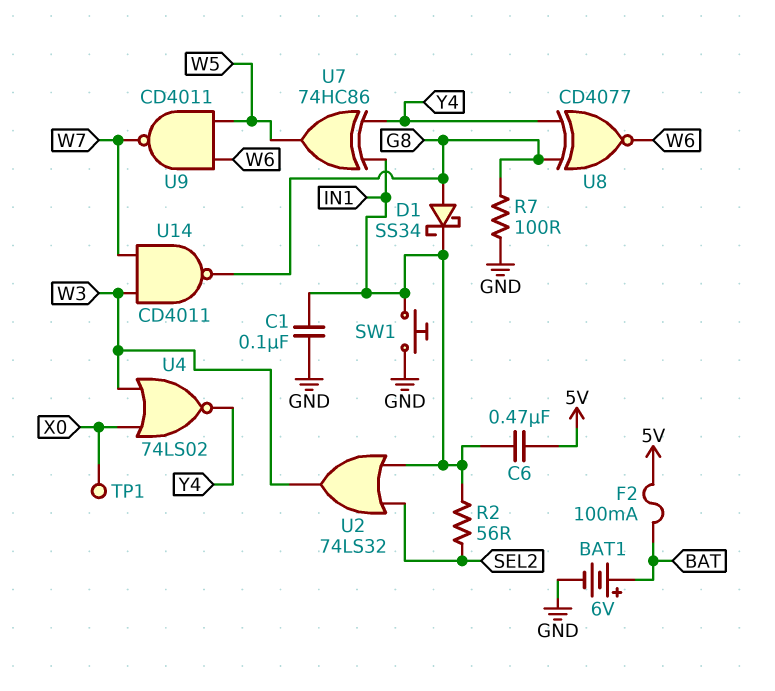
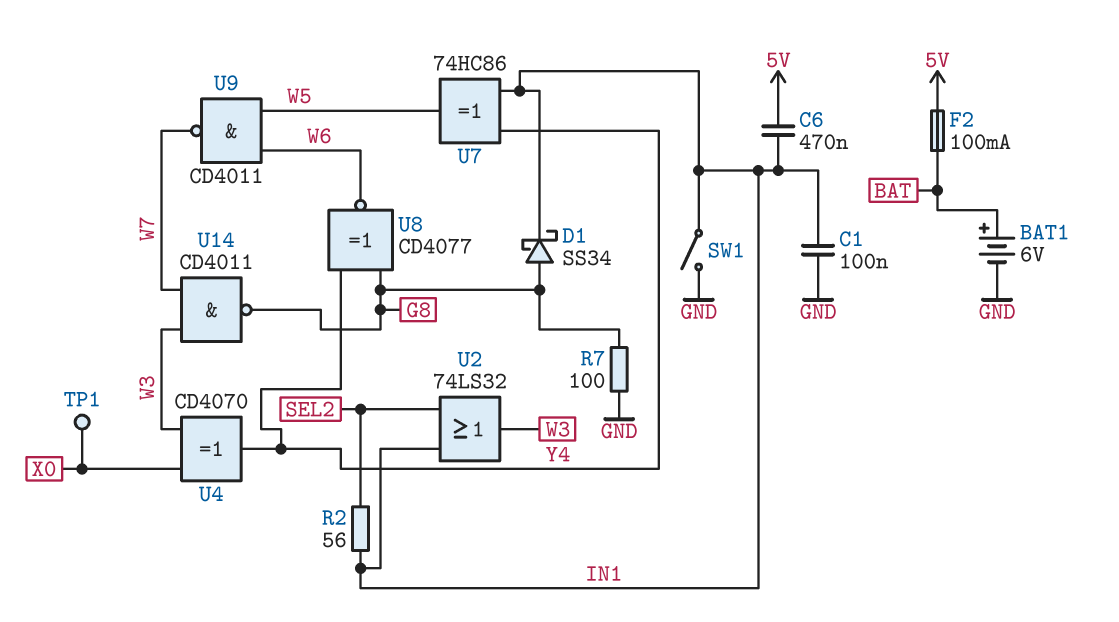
SW1: button (GND, IN1) -> switch (GND, IN1)
U4: NOR 74LS02 (in W3, in X0, out Y4) -> XOR CD4070 (in W3, in X0, out Y4)

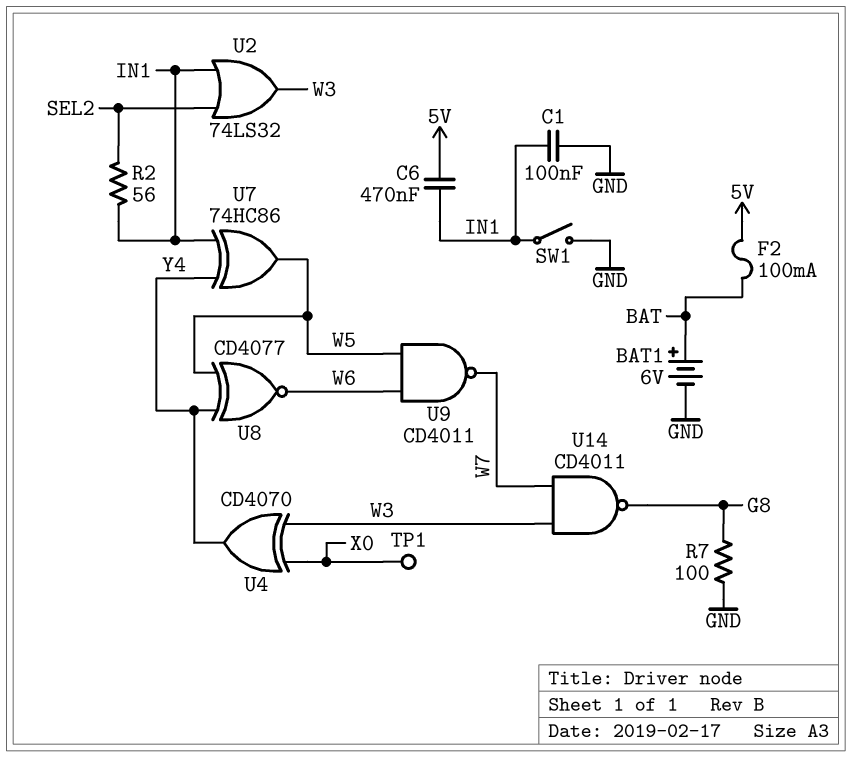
D1: schottky SS34 (A G8, K IN1) -> none
U8: XNOR CD4077 (in G8, in Y4, out W6) -> XNOR CD4077 (in W5, in Y4, out W6)

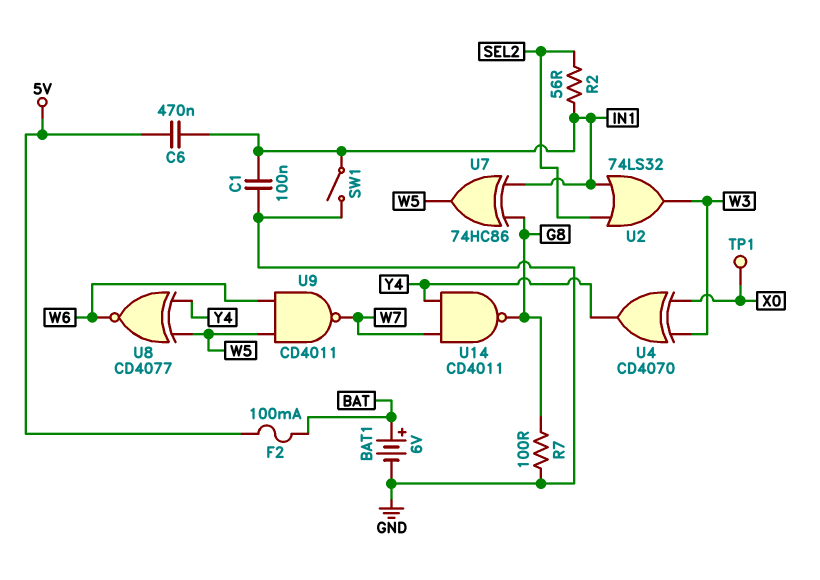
U7: XOR 74HC86 (in IN1, in Y4, out W5) -> XOR 74HC86 (in G8, in IN1, out W5)
U14: NAND CD4011 (in W3, in W7, out G8) -> NAND CD4011 (in W7, in Y4, out G8)

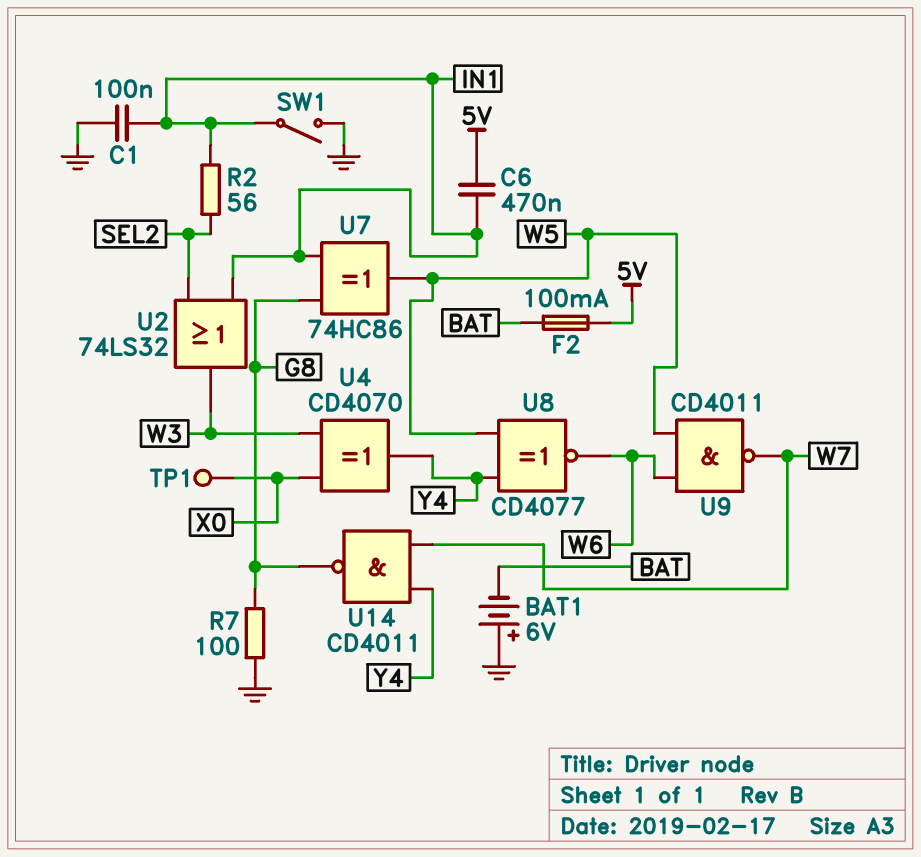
BAT1: 6V (plus BAT, minus GND) -> 6V (plus GND, minus BAT)

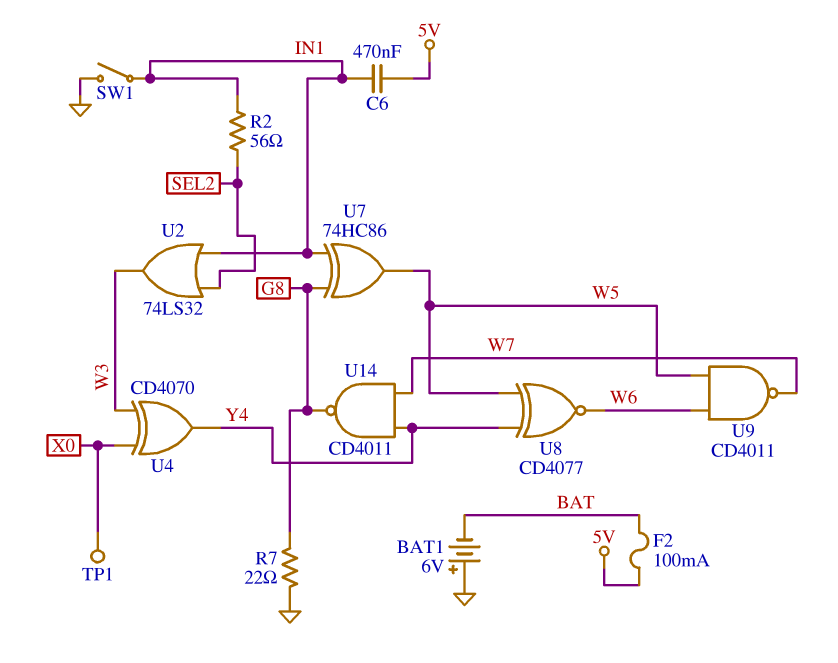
C1: 100nF (GND, IN1) -> none
R7: 100 (G8, GND) -> 22 (G8, GND)

